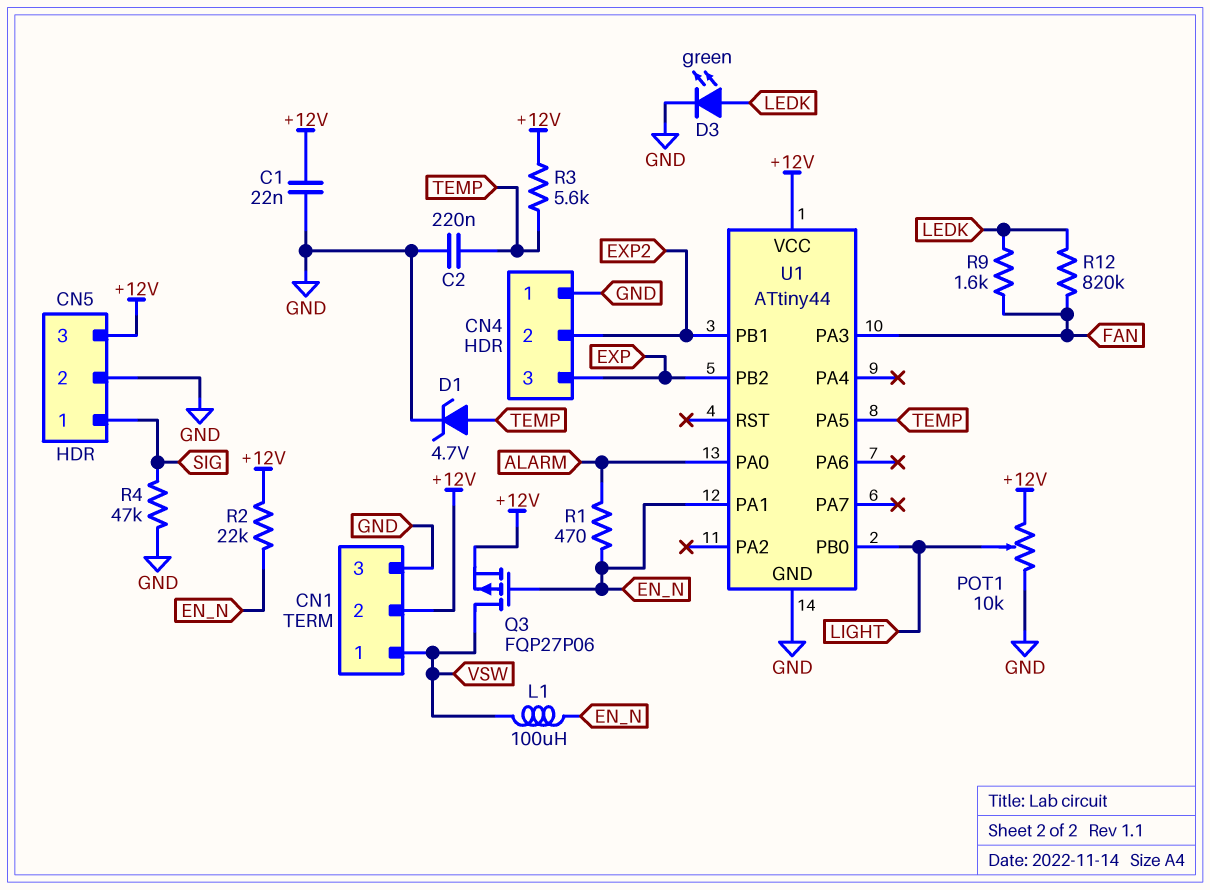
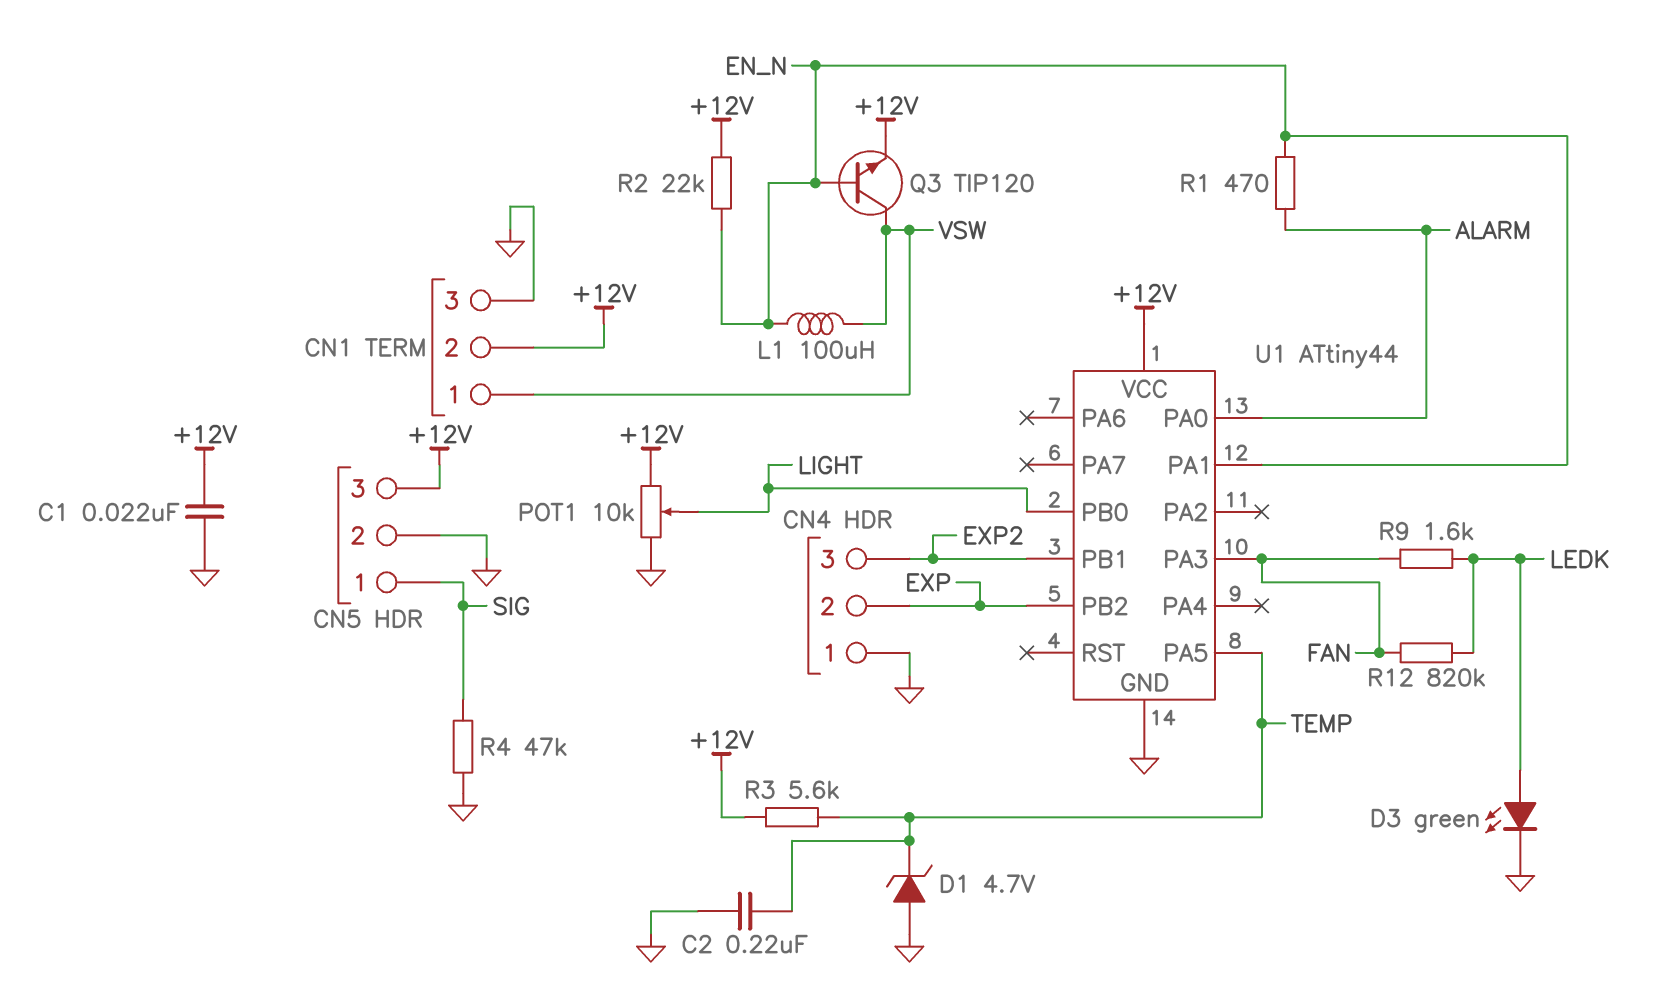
CN4 pin 2: EXP2 -> EXP
CN4 pin 3: EXP -> EXP2
D1: zener 4.7V (A TEMP, K GND) -> zener 4.7V (A GND, K TEMP)
Q3: PMOS FQP27P06 (G EN_N, D VSW, S +12V) -> NPN TIP120 (B EN_N, C VSW, E +12V)

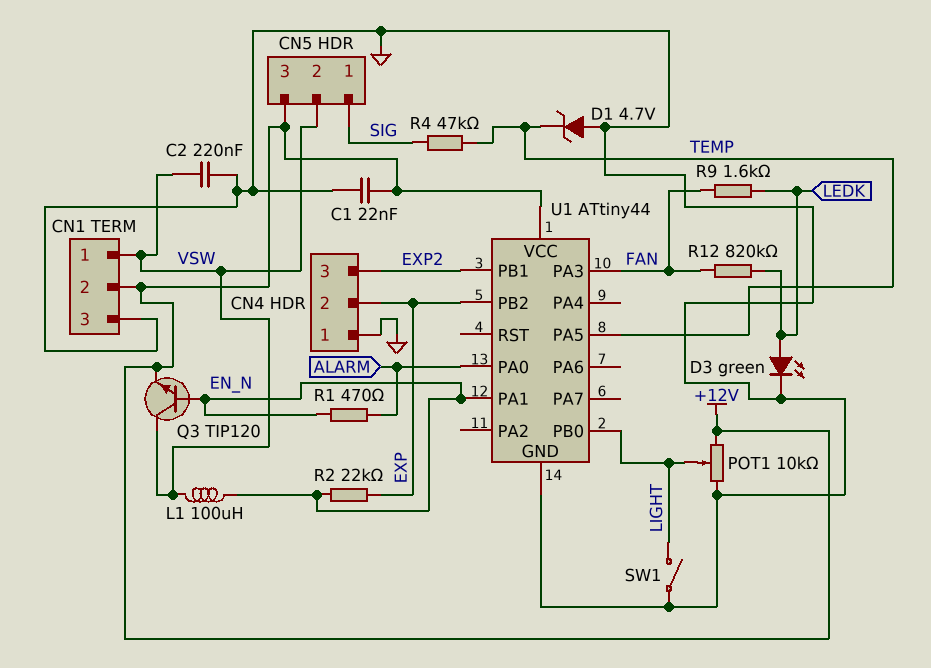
C2: 220nF (GND, TEMP) -> 220nF (GND, VSW)
CN5 pin 2: GND -> VSW
R2: 22k (+12V, EN_N) -> 22k (EN_N, EXP)
R3: 5.6k (+12V, TEMP) -> none
R4: 47k (GND, SIG) -> 47k (SIG, TEMP)
SW1: none -> switch (GND, LIGHT)

